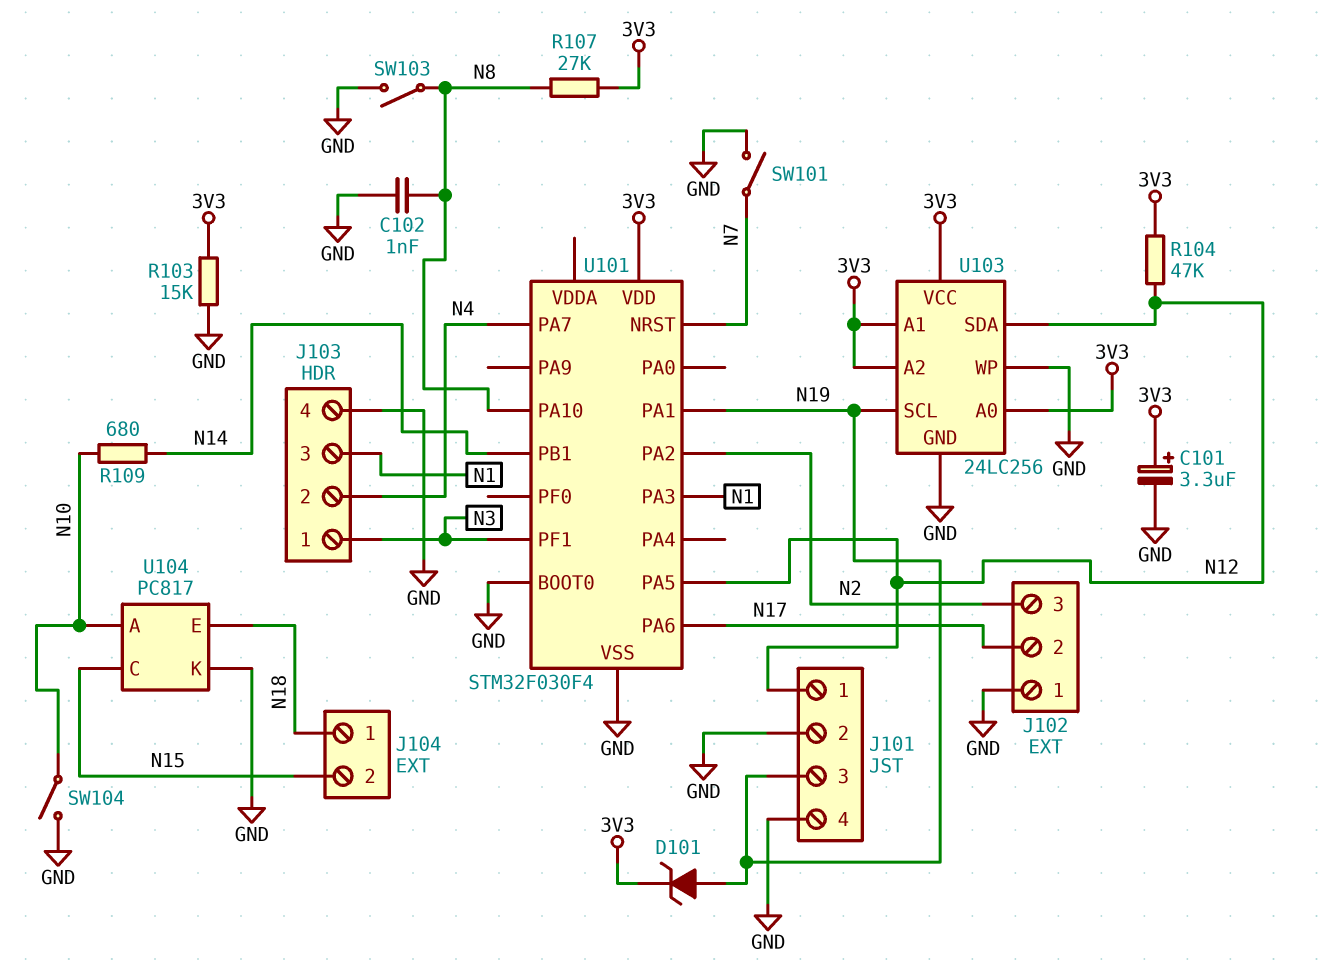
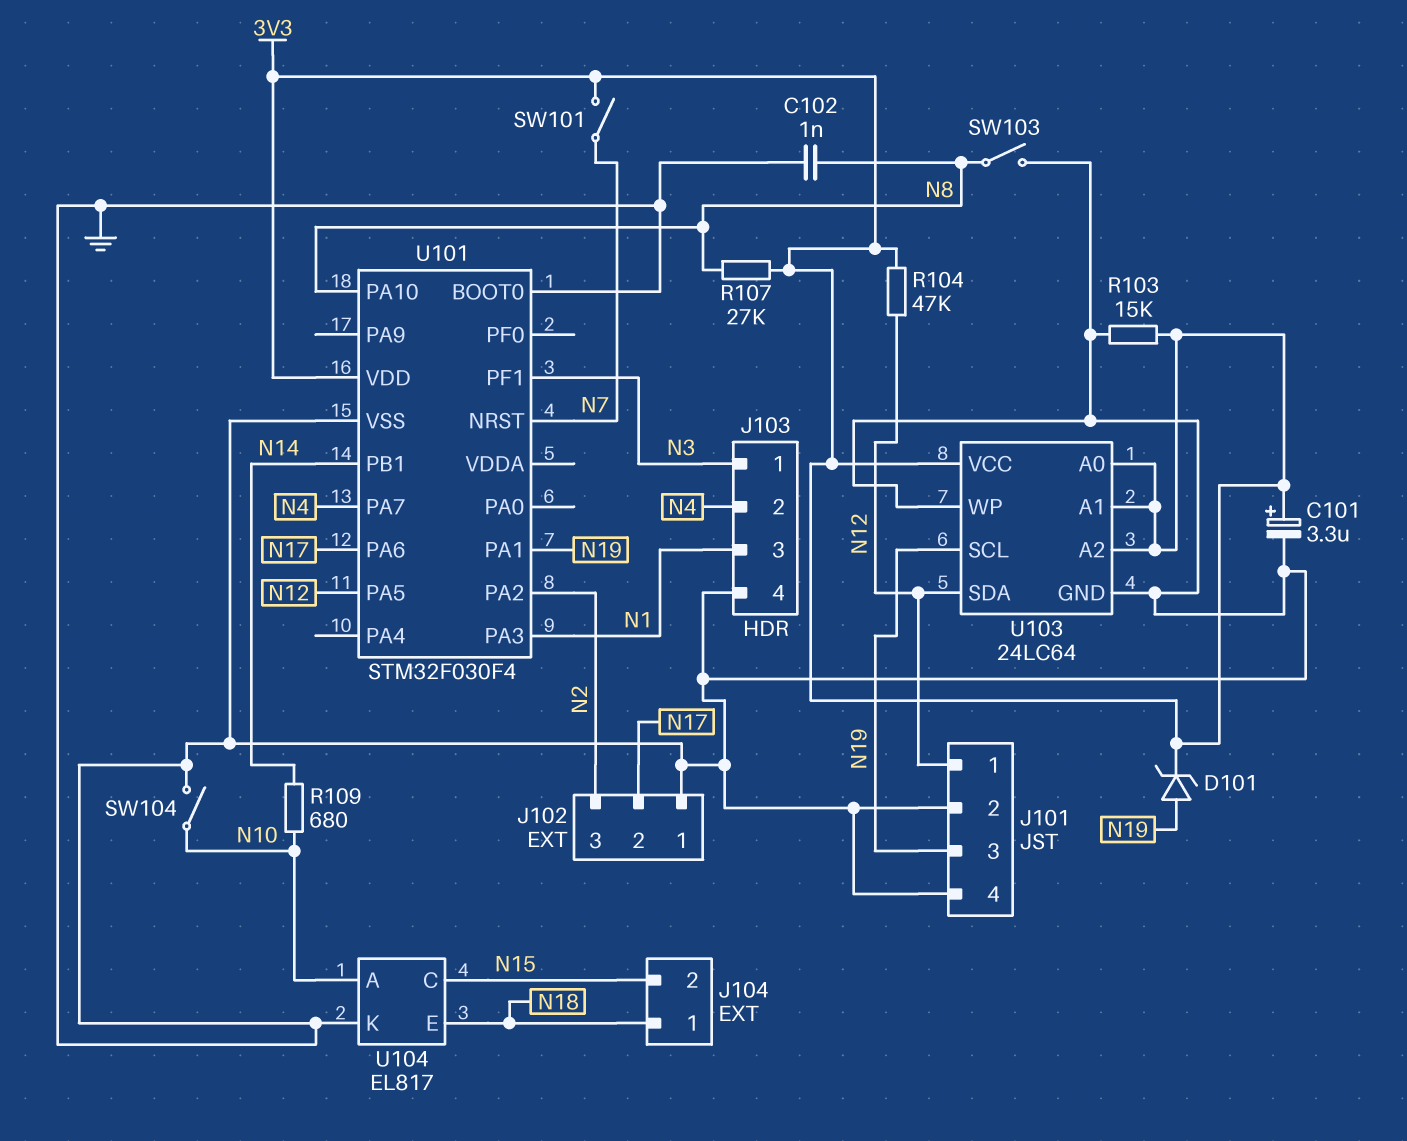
SW101: switch (GND, N7) -> switch (3V3, N7)
U103: 24LC256 -> 24LC64
U104: PC817 -> EL817

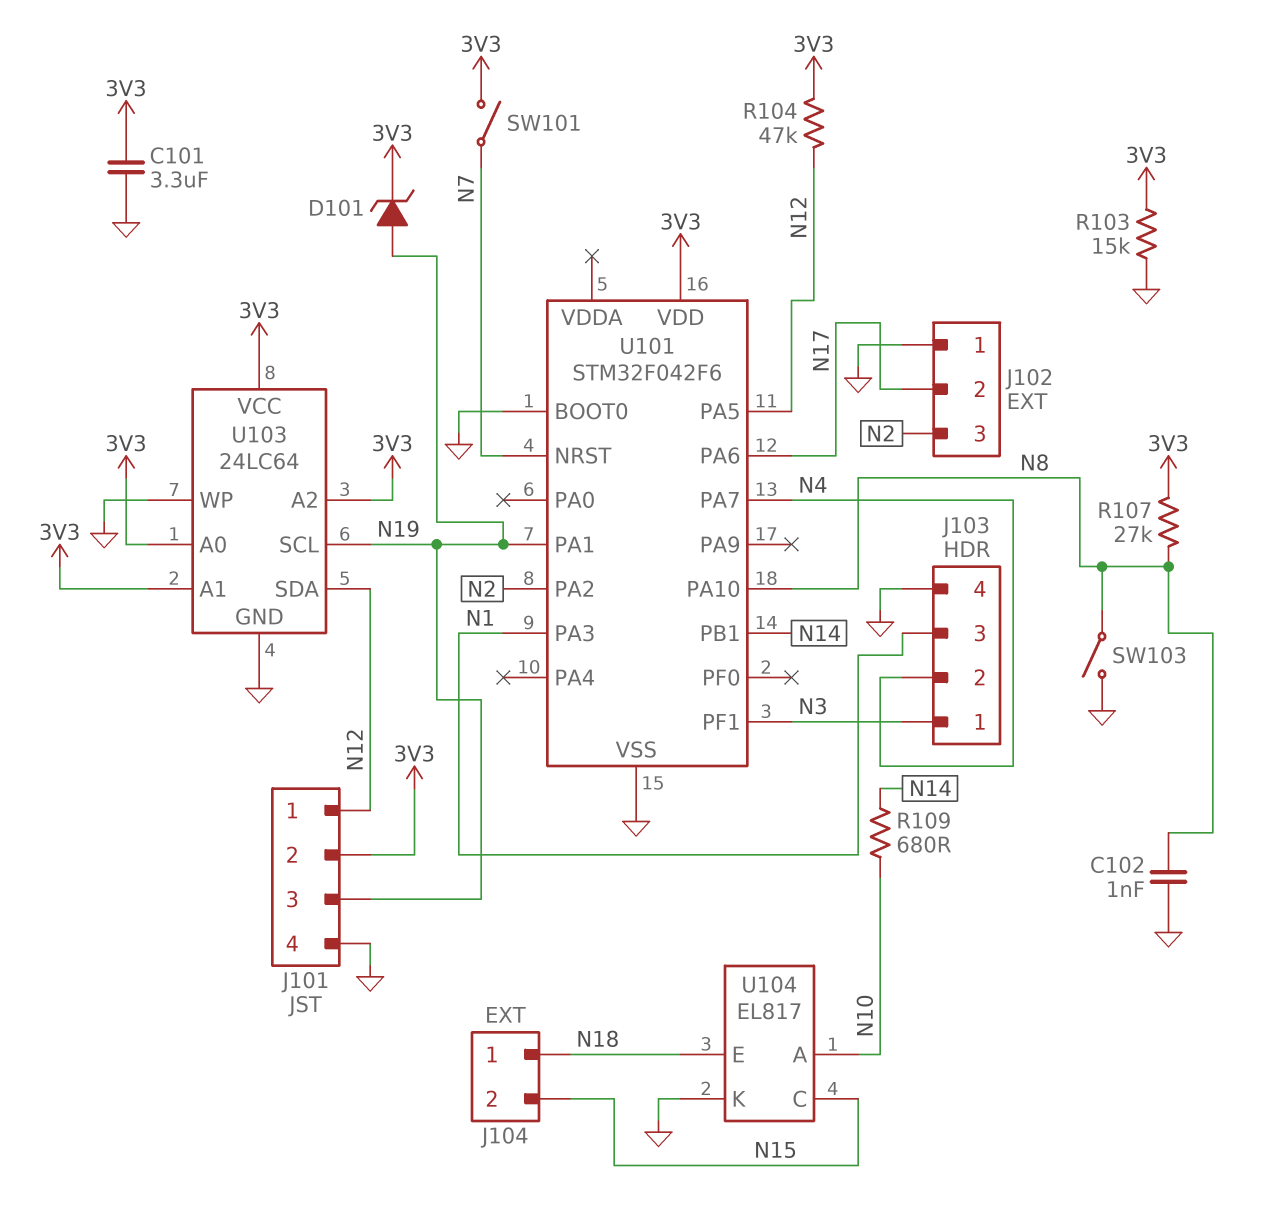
C101: 3.3uF (plus 3V3, minus GND) -> 3.3uF (3V3, GND)
J101 pin 2: GND -> 3V3
SW104: switch (GND, N10) -> none
U101: STM32F030F4 -> STM32F042F6

